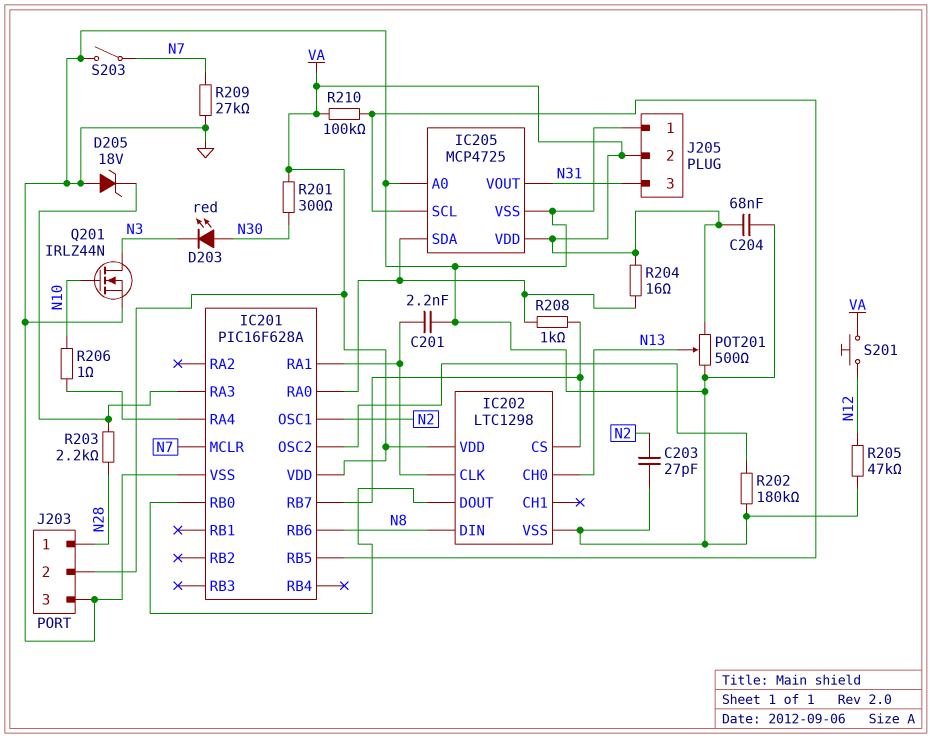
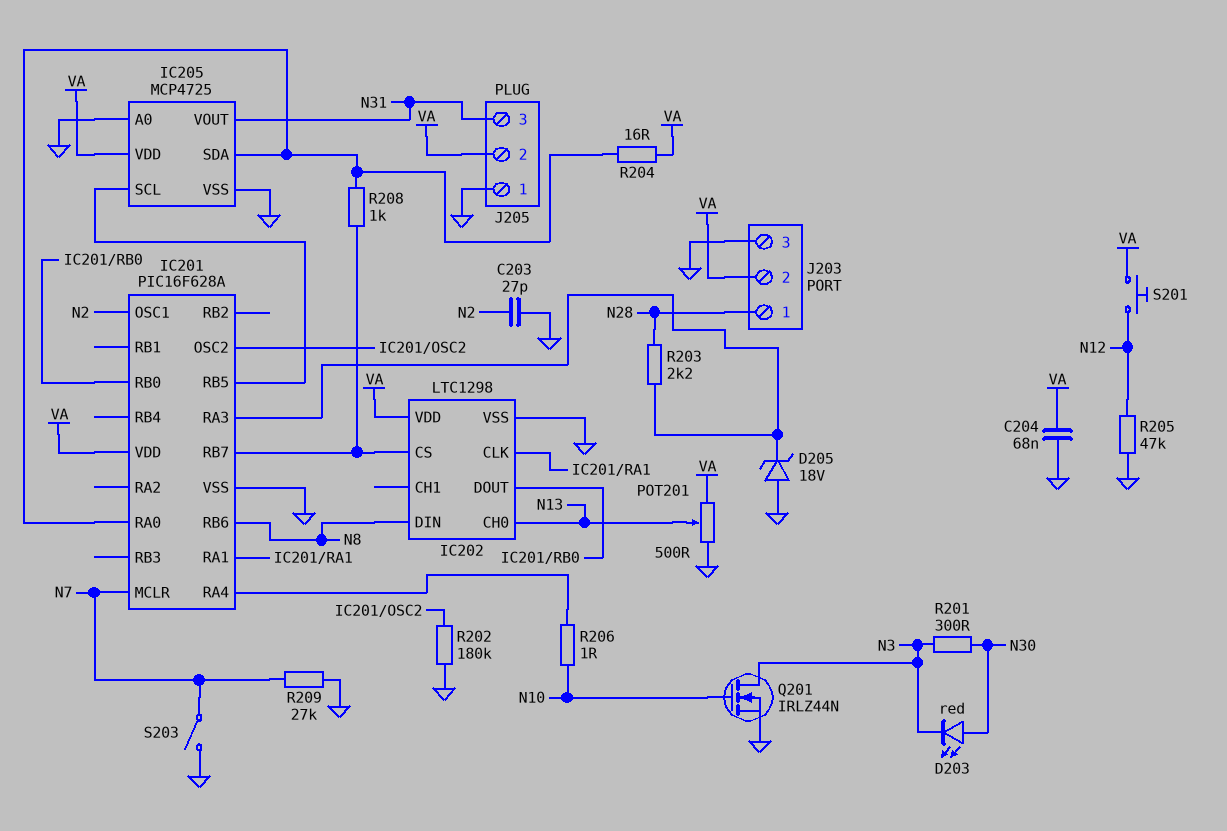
C201: 2.2nF (GND, IC201/RA1) -> none
R201: 300 (N30, VA) -> 300 (N3, N30)
R210: 100k (IC201/RB5, VA) -> none

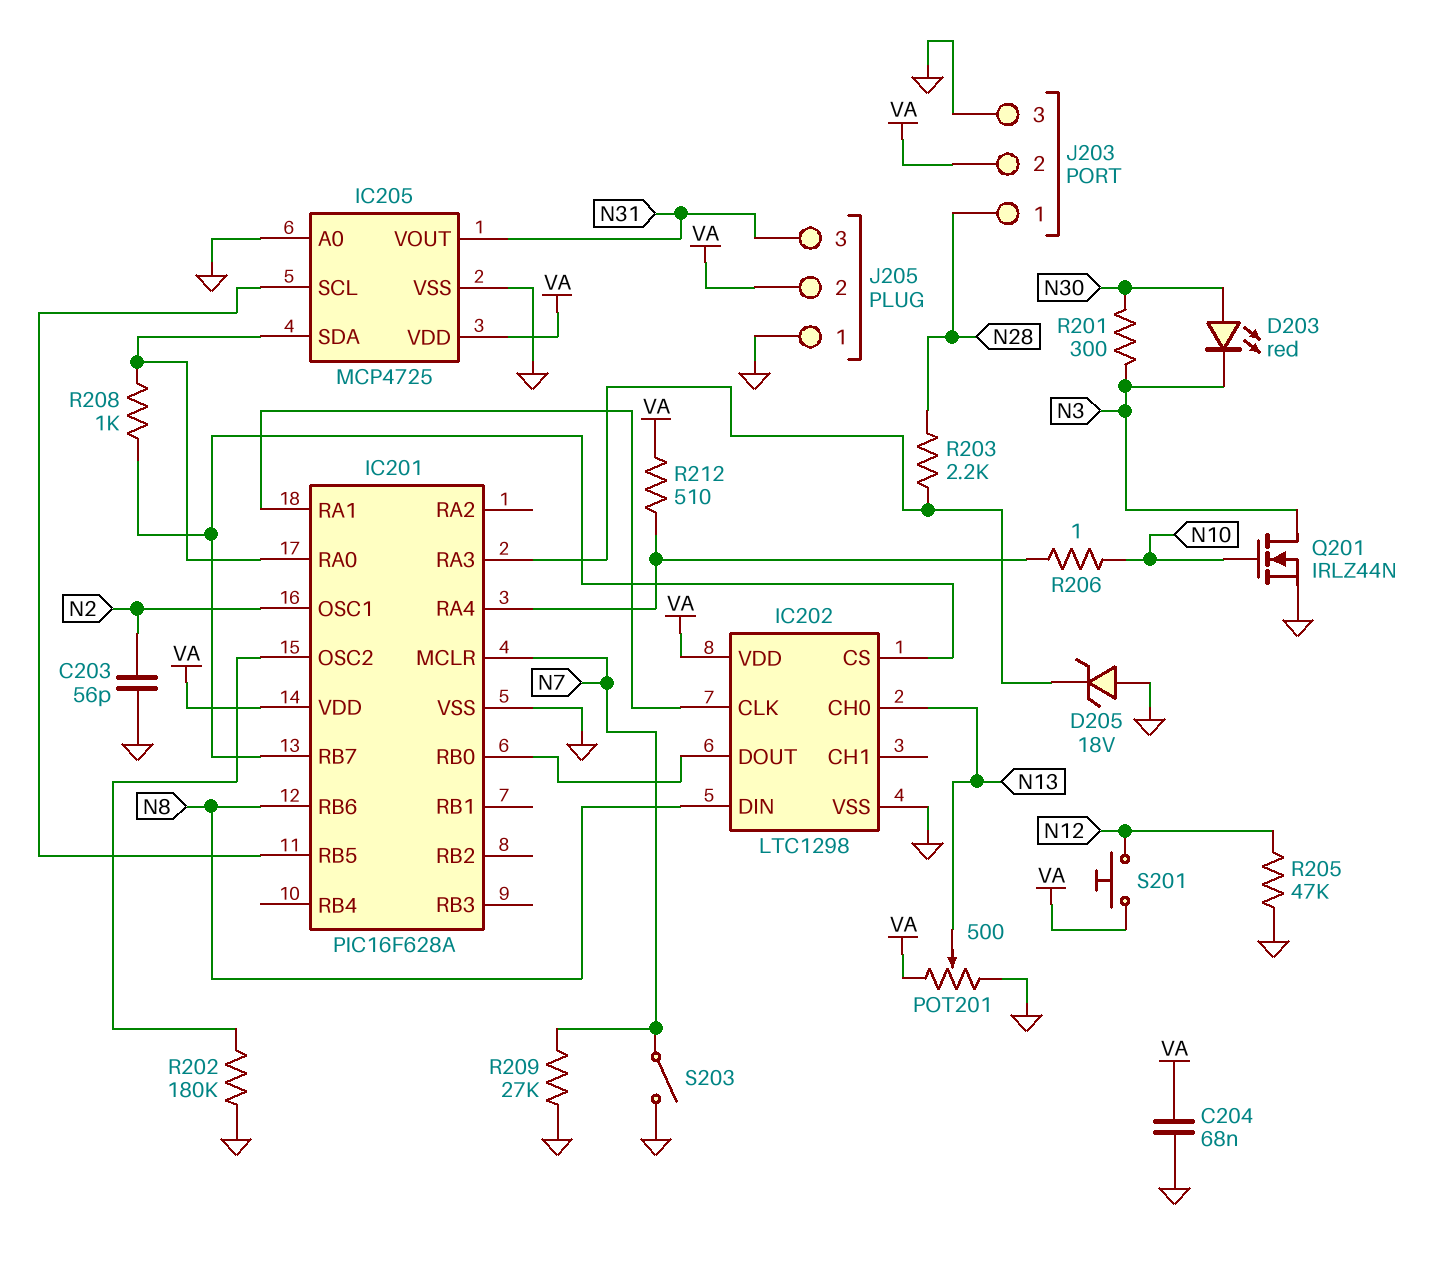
C203: 27pF (GND, N2) -> 56pF (GND, N2)
R204: 16 (IC201/RA0, VA) -> none
R212: none -> 510 (IC201/RA4, VA)

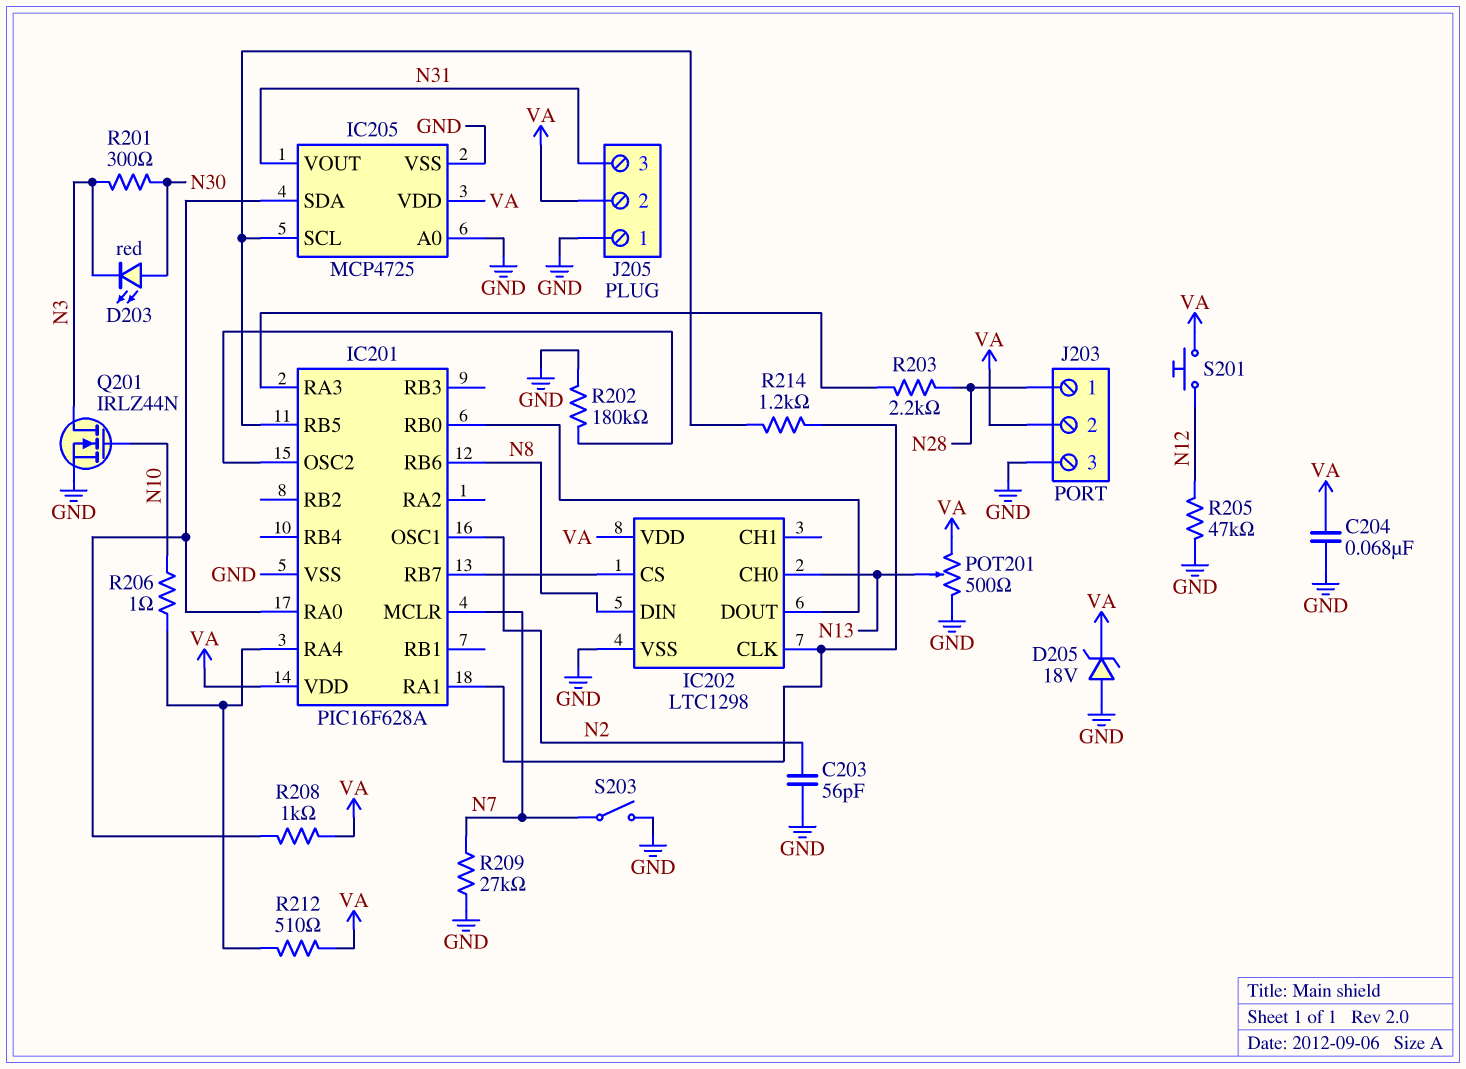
D205: zener 18V (A GND, K IC201/RA3) -> zener 18V (A GND, K VA)
R208: 1k (IC201/RA0, IC201/RB7) -> 1k (IC201/RA0, VA)
R214: none -> 1.2k (IC201/RA1, IC201/RB5)

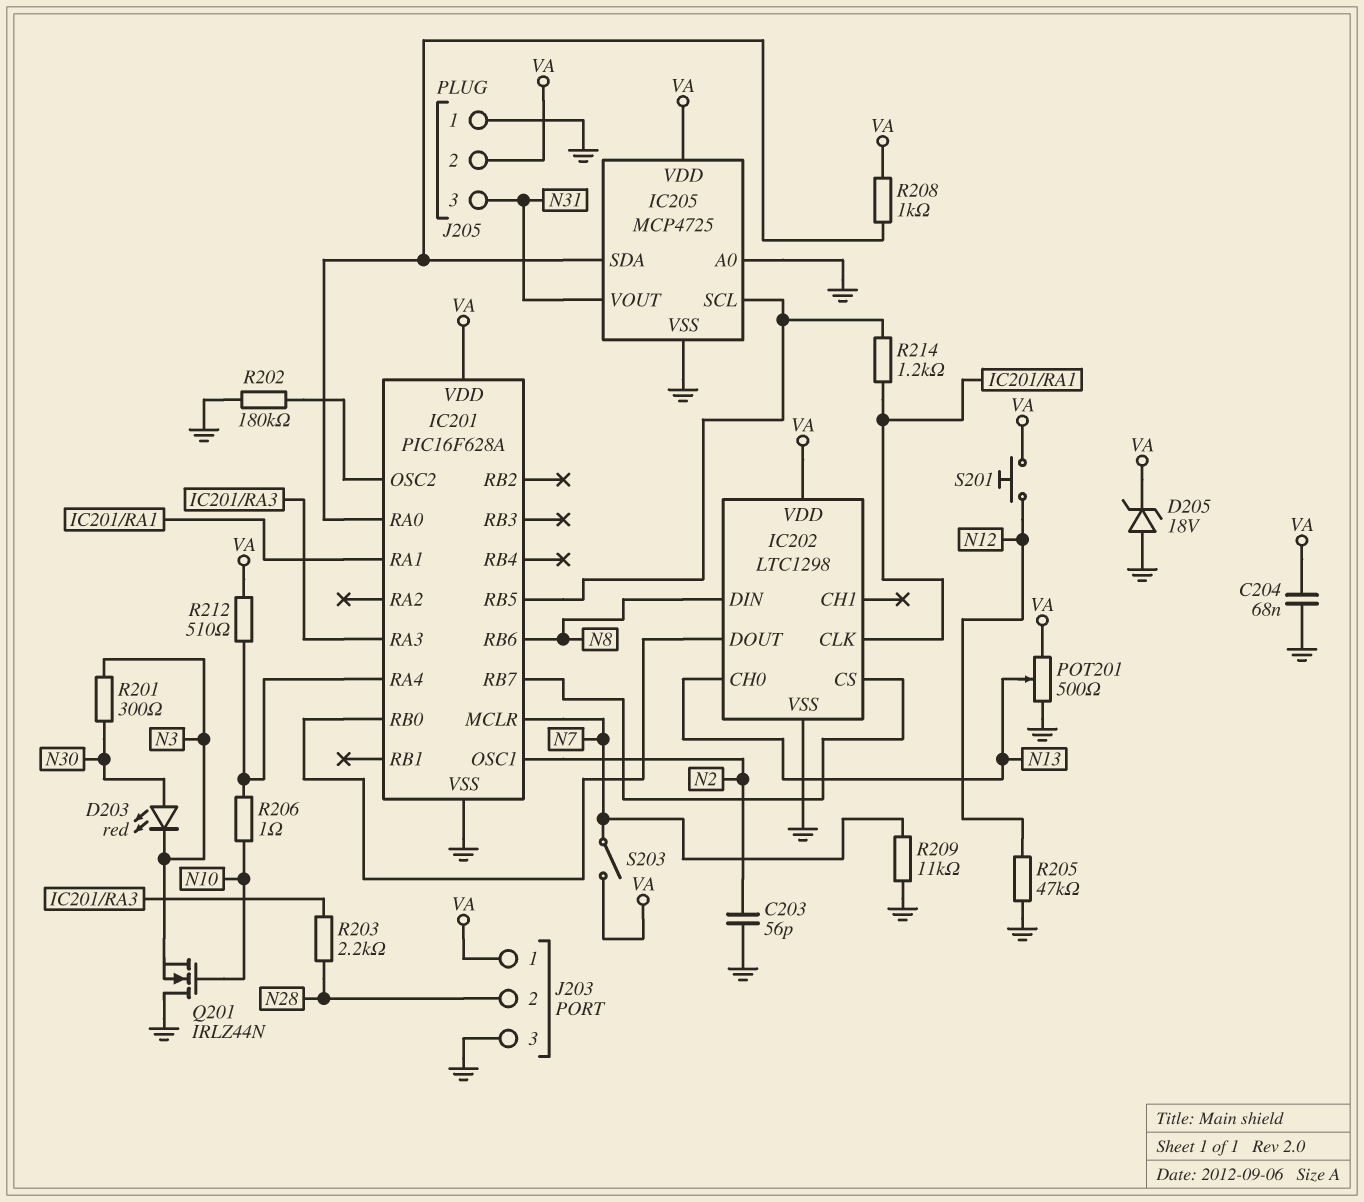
J203 pin 1: N28 -> VA
J203 pin 2: VA -> N28
Q201: NMOS IRLZ44N (G N10, D N3, S GND) -> NMOS IRLZ44N (G N10, D GND, S N3)
R209: 27k (GND, N7) -> 11k (GND, N7)
S203: switch (GND, N7) -> switch (N7, VA)

